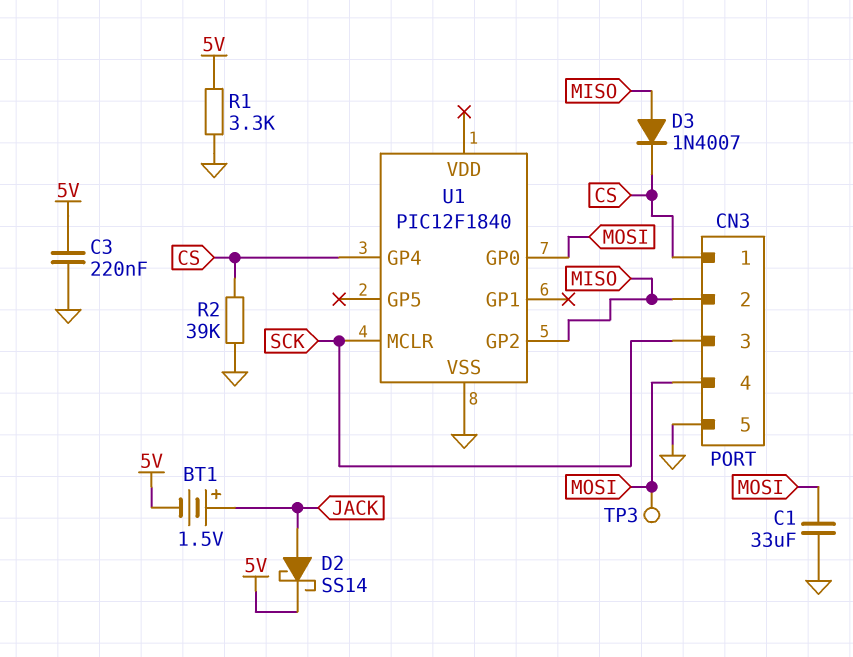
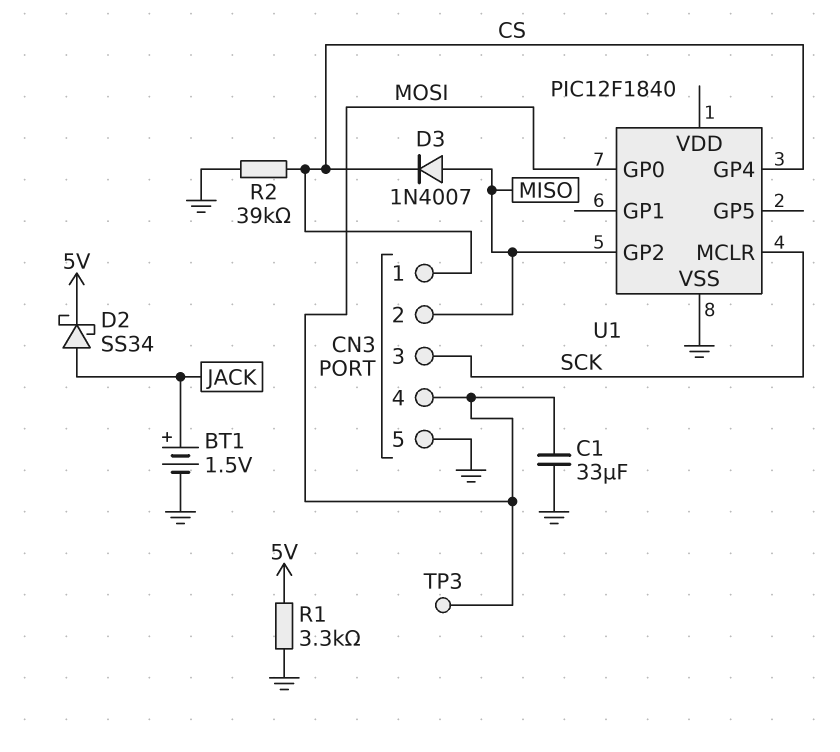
BT1: 1.5V (plus JACK, minus 5V) -> 1.5V (plus JACK, minus GND)
C3: 220nF (5V, GND) -> none
D2: schottky SS14 (A JACK, K 5V) -> schottky SS34 (A JACK, K 5V)

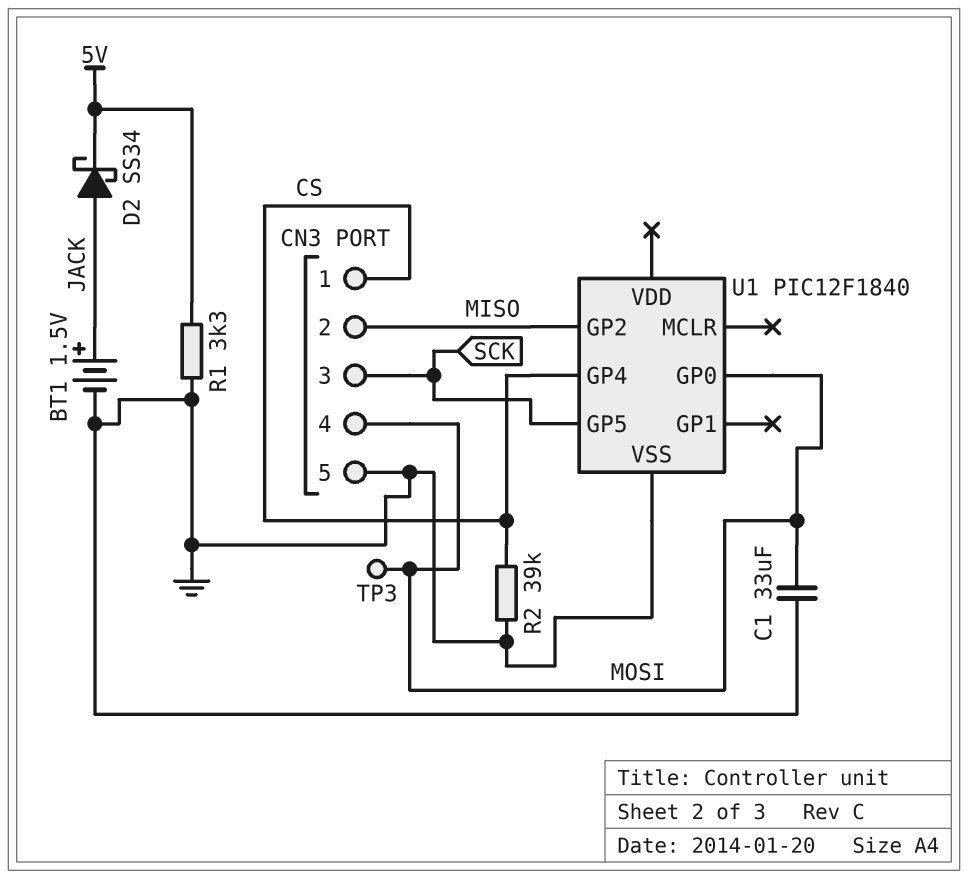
D3: diode 1N4007 (A MISO, K CS) -> none
U1 pin GP5: none -> SCK
U1 pin MCLR: SCK -> none

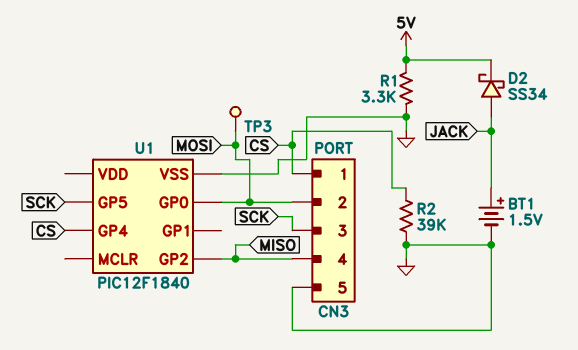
C1: 33uF (GND, MOSI) -> none
CN3 pin 2: MISO -> MOSI
CN3 pin 4: MOSI -> MISO

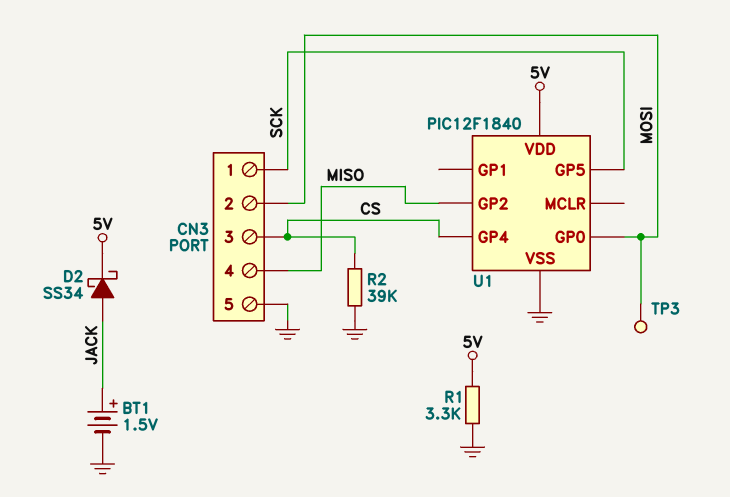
CN3 pin 1: CS -> SCK
CN3 pin 3: SCK -> CS
U1 pin VDD: none -> 5V

